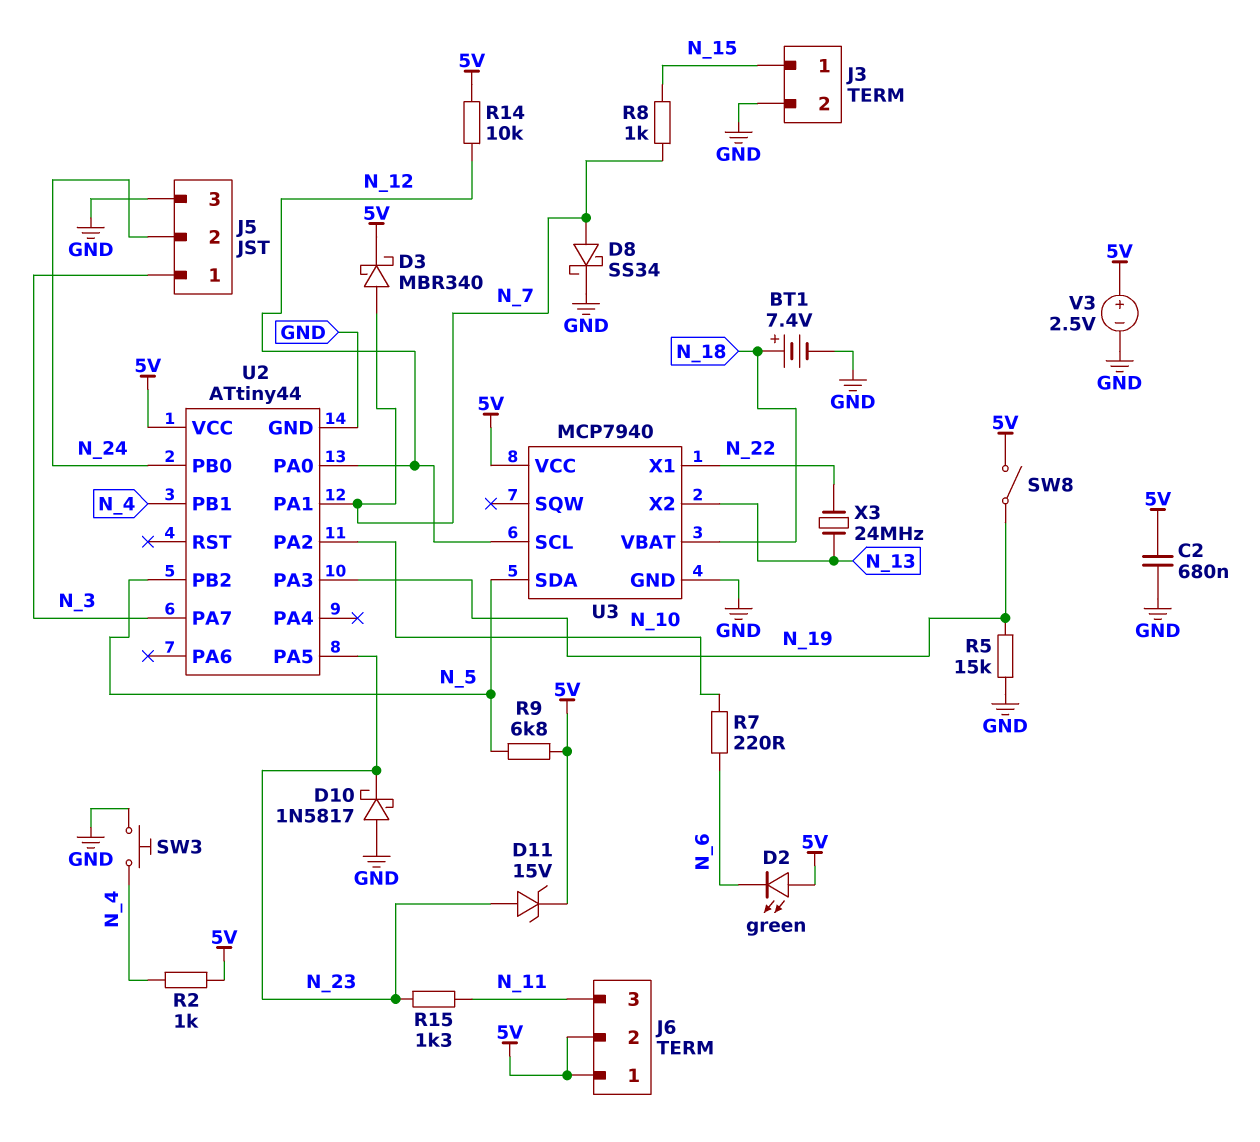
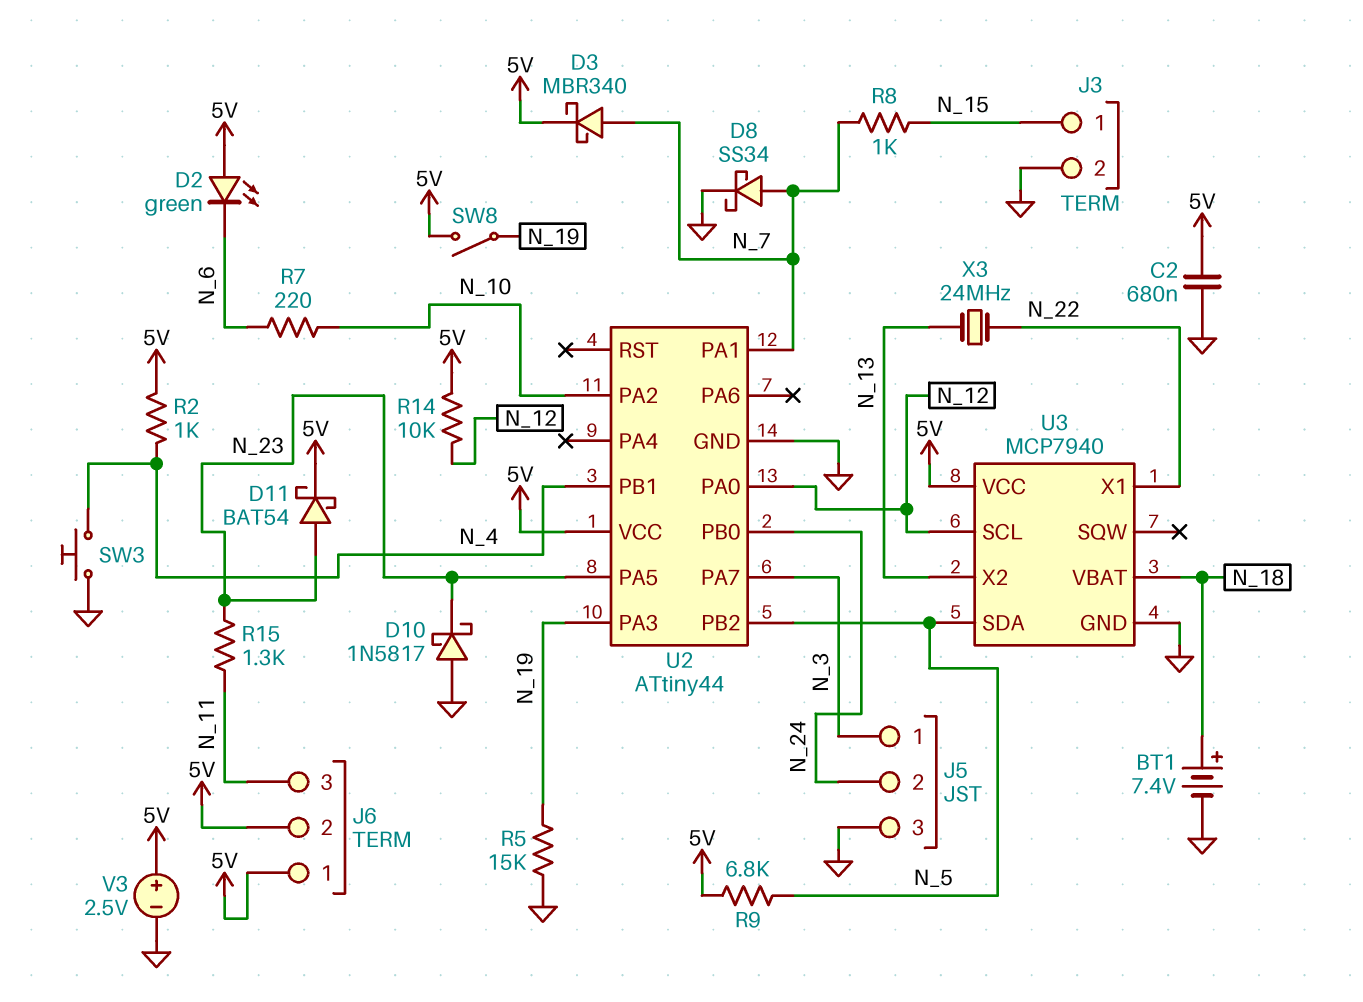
D11: zener 15V (A N_23, K 5V) -> schottky BAT54 (A N_23, K 5V)

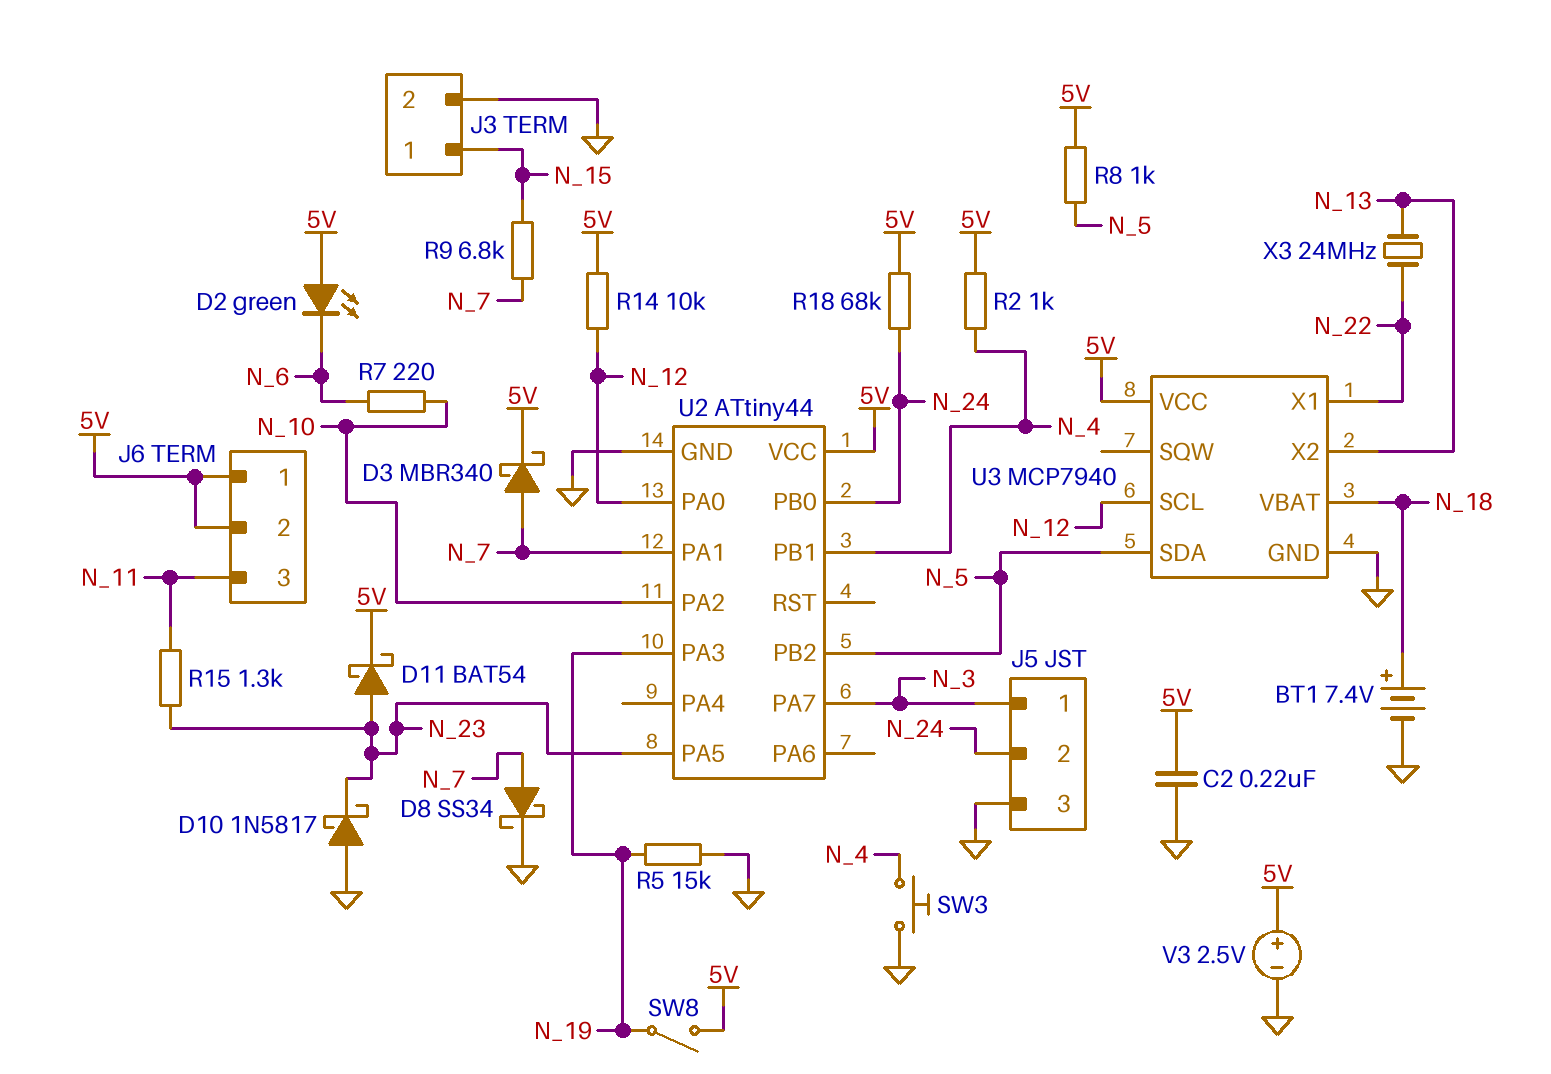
C2: 680nF (5V, GND) -> 220nF (5V, GND)
R8: 1k (N_7, N_15) -> 1k (5V, N_5)
R9: 6.8k (5V, N_5) -> 6.8k (N_7, N_15)
R18: none -> 68k (5V, N_24)

